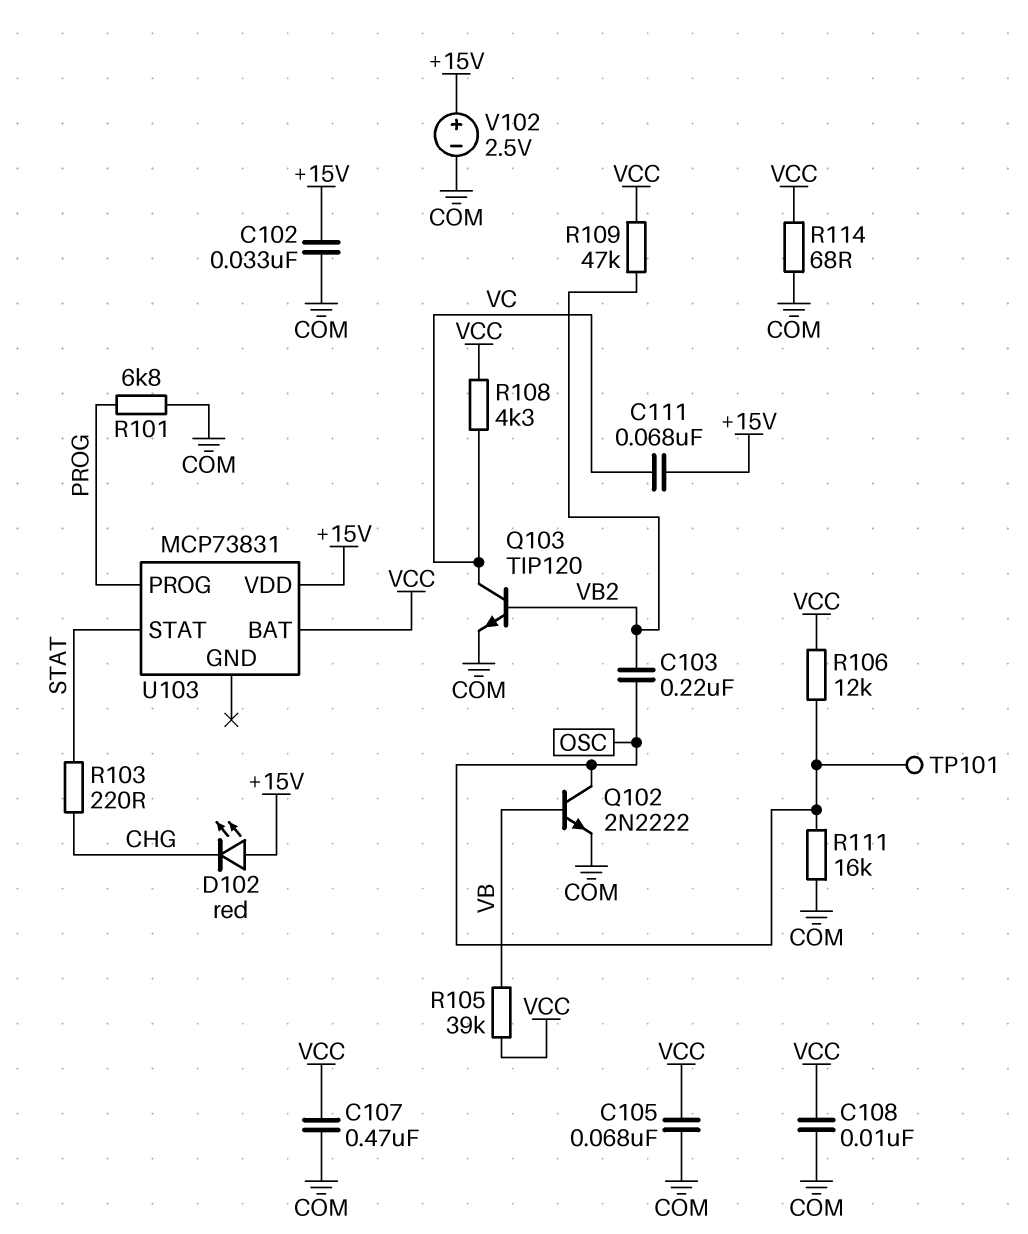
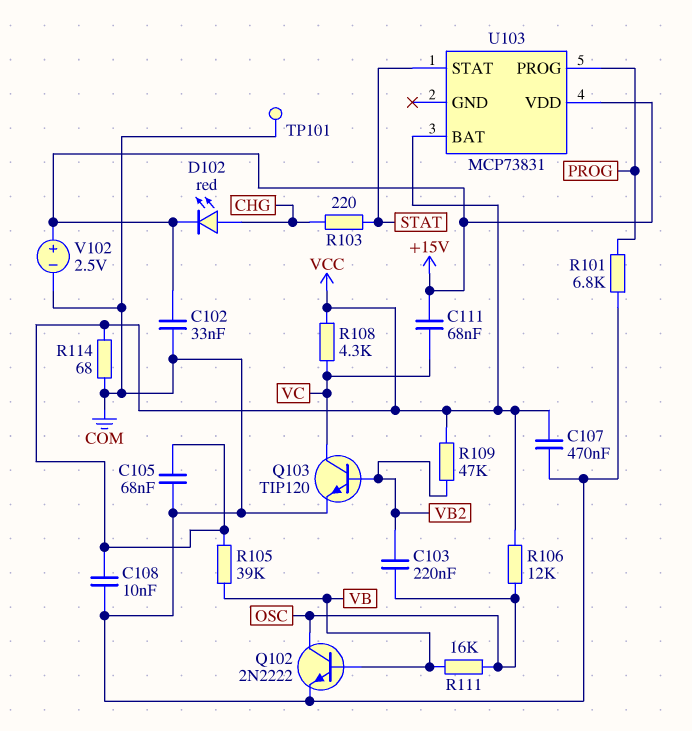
D102: LED red (A +15V, K CHG) -> LED red (A CHG, K +15V)
R111: 16k (COM, OSC) -> 16k (OSC, VB)
TP101: test point (OSC) -> test point (COM)

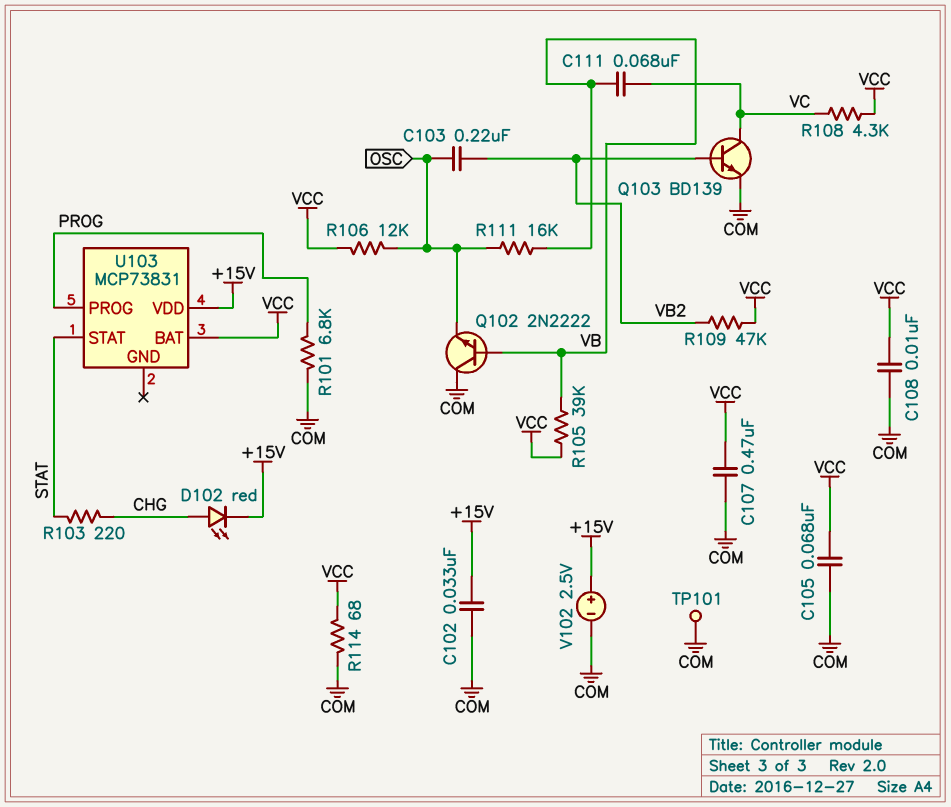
C111: 68nF (+15V, VC) -> 68nF (VB, VC)
Q102: NPN 2N2222 (B VB, C OSC, E COM) -> NPN 2N2222 (B VB, C COM, E OSC)
Q103: NPN TIP120 (B VB2, C VC, E COM) -> NPN BD139 (B VB2, C VC, E COM)

